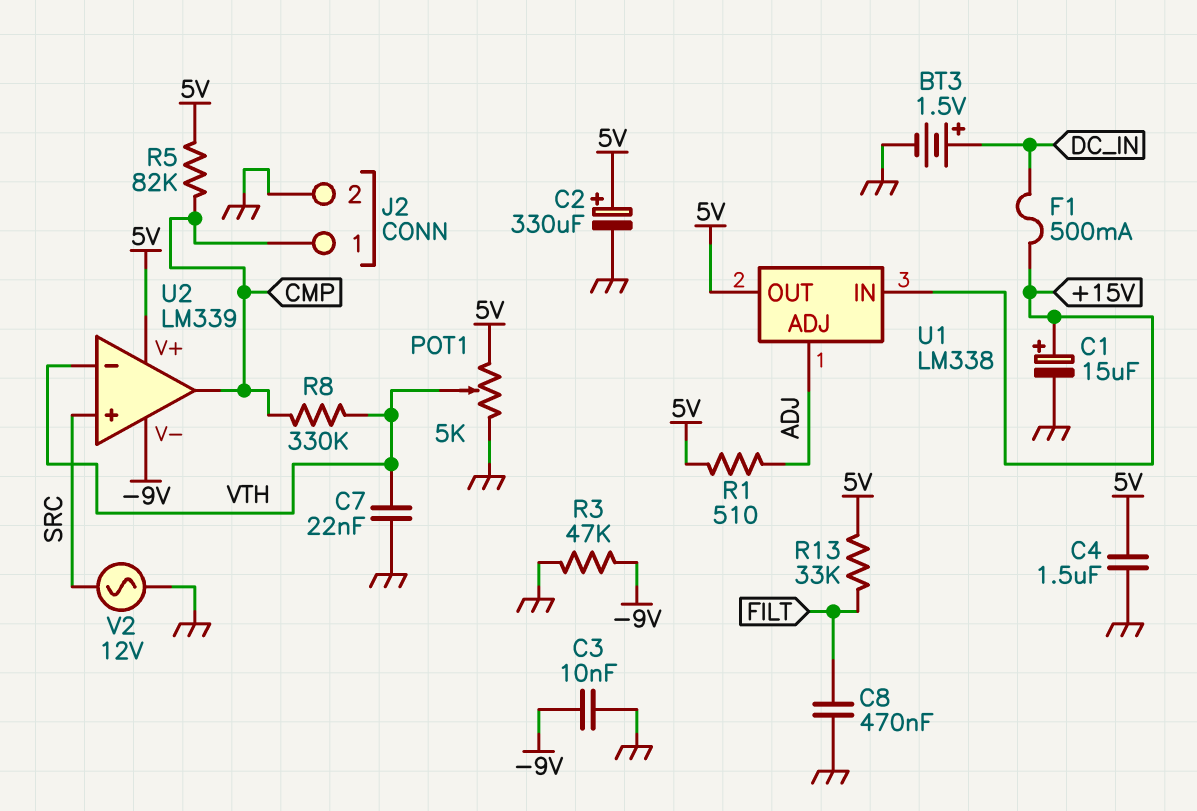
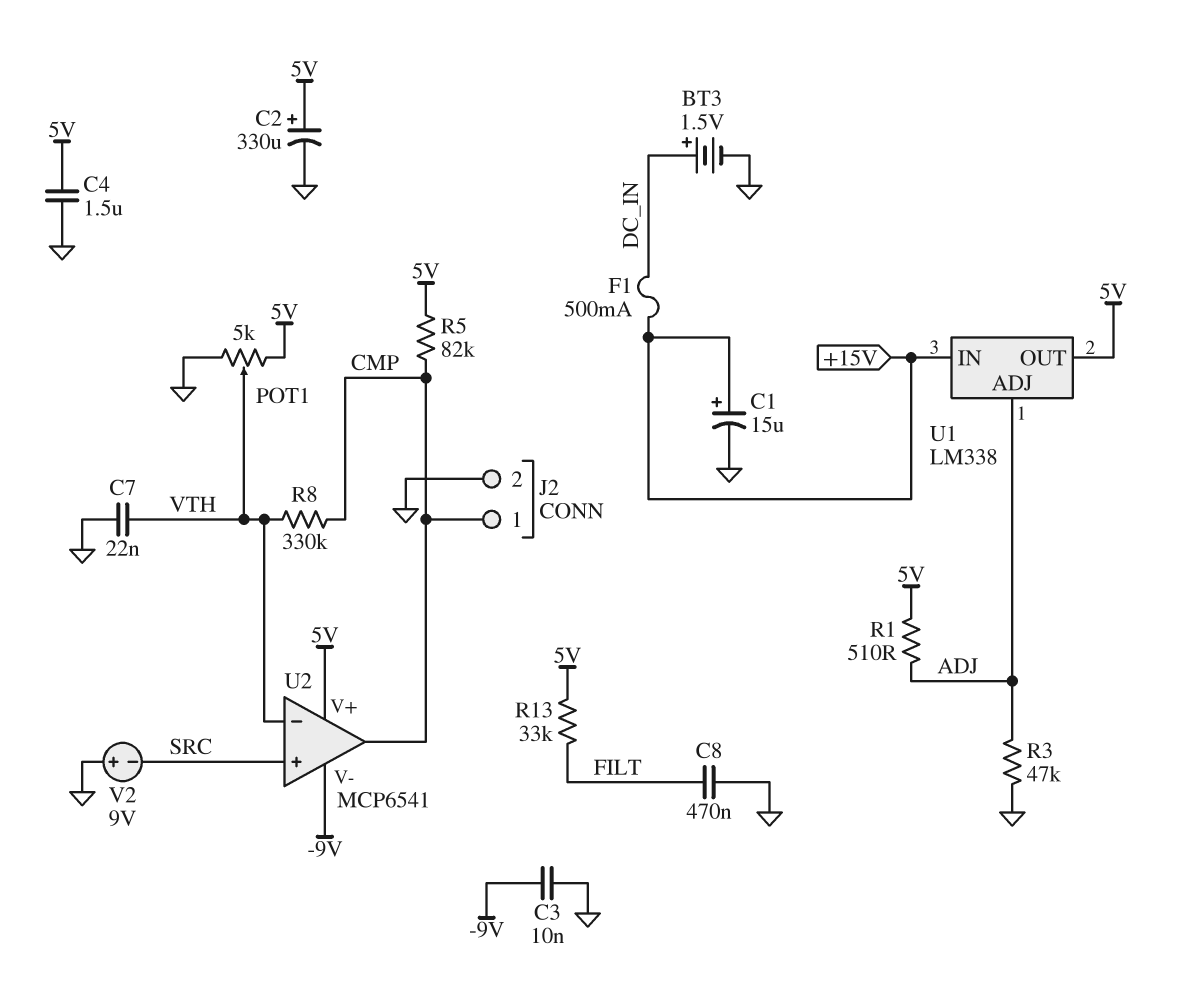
R3: 47k (-9V, GND) -> 47k (ADJ, GND)
U2: LM339 -> MCP6541
V2: AC 12V (GND, SRC) -> 9V (plus GND, minus SRC)

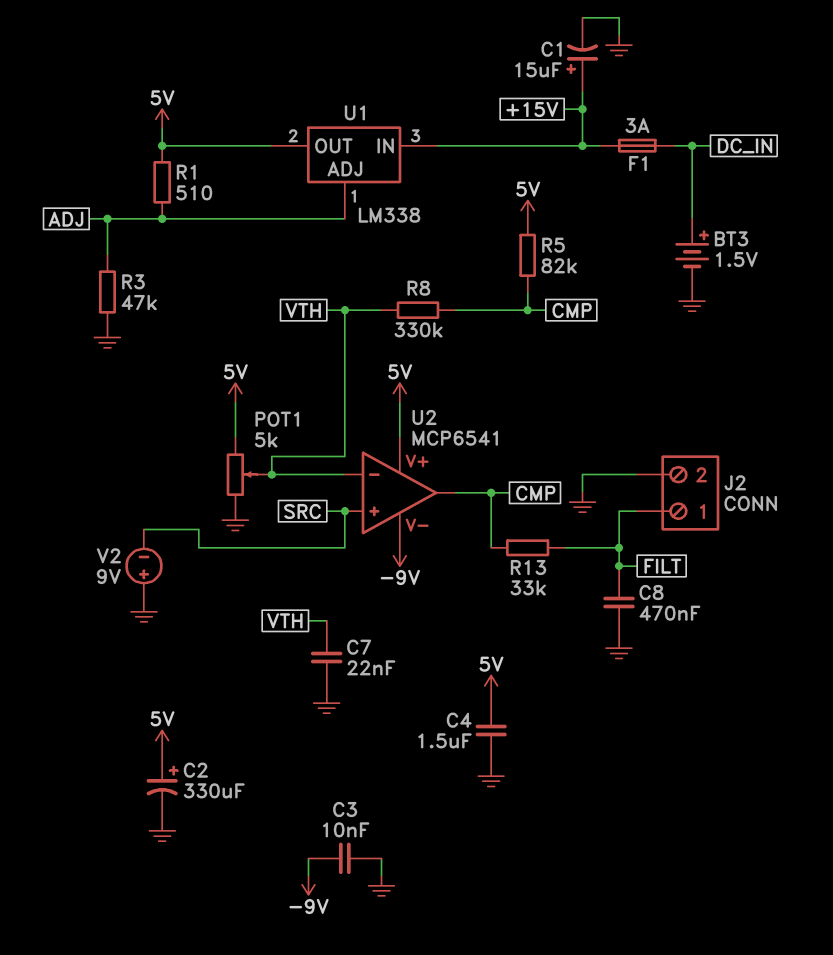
F1: 500mA (+15V, DC_IN) -> 3A (+15V, DC_IN)
J2 pin 1: CMP -> FILT
R13: 33k (5V, FILT) -> 33k (CMP, FILT)

